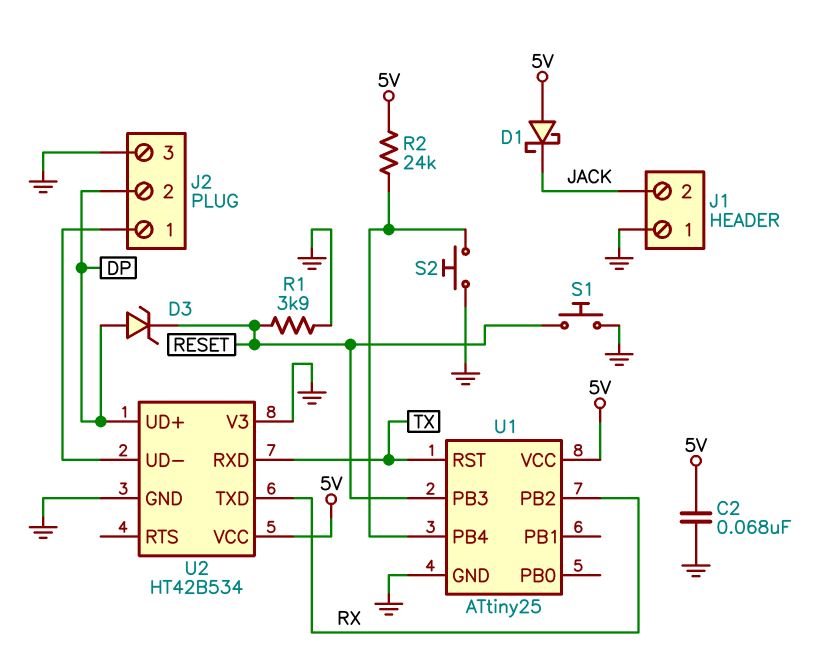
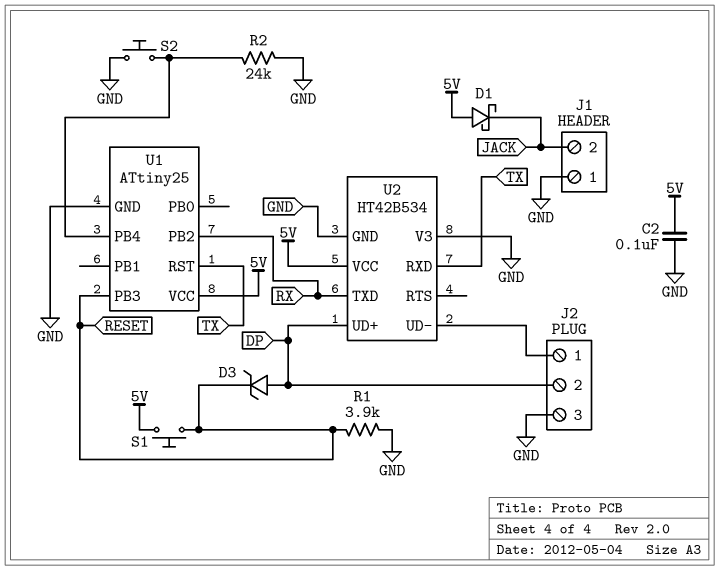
C2: 68nF (5V, GND) -> 100nF (5V, GND)
R2: 24k (5V, U1/PB4) -> 24k (GND, U1/PB4)
S1: button (GND, RESET) -> button (5V, RESET)

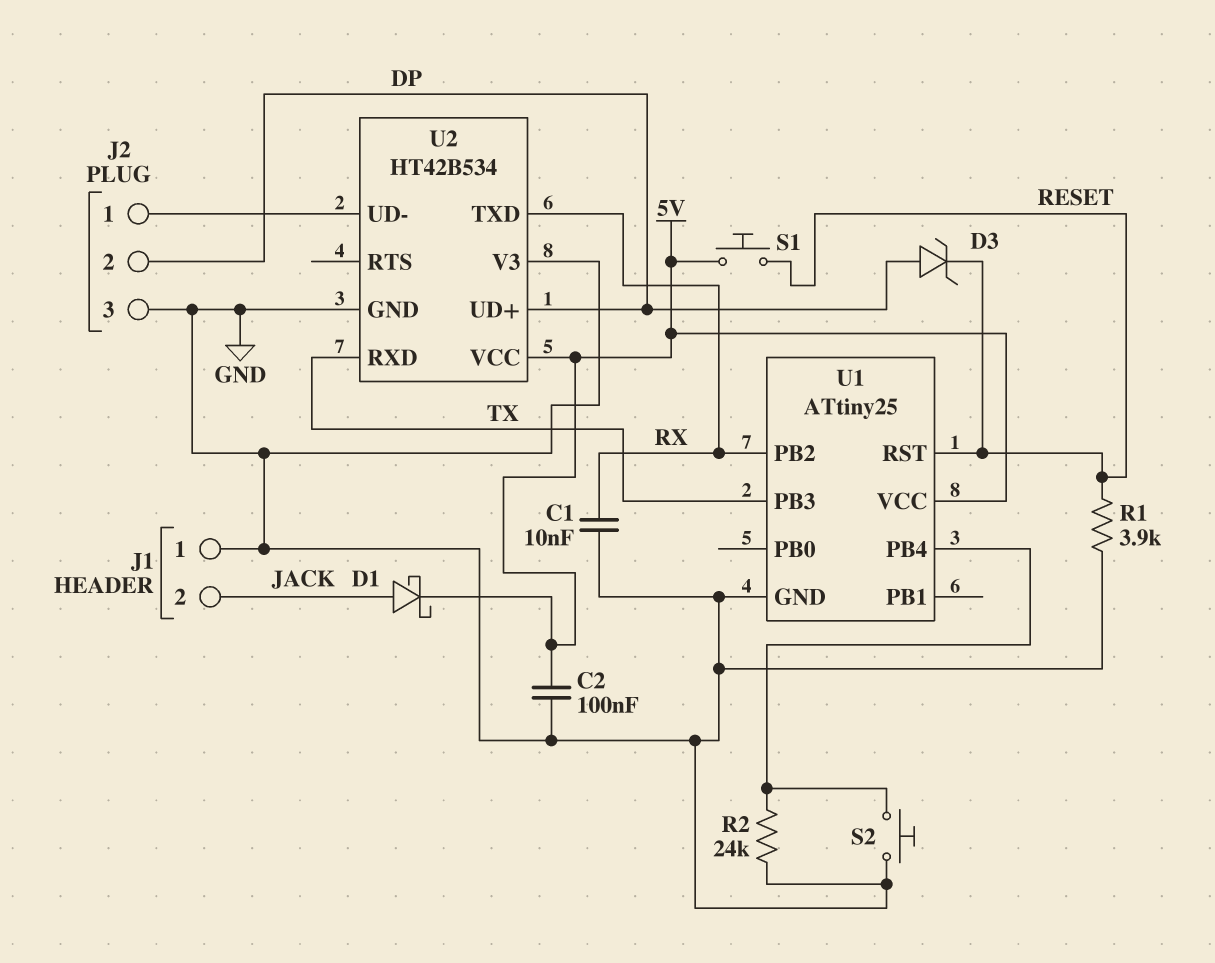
C1: none -> 10nF (GND, RX)
D1: schottky (A 5V, K JACK) -> schottky (A JACK, K 5V)
U1 pin PB3: RESET -> TX
U1 pin RST: TX -> RESET

